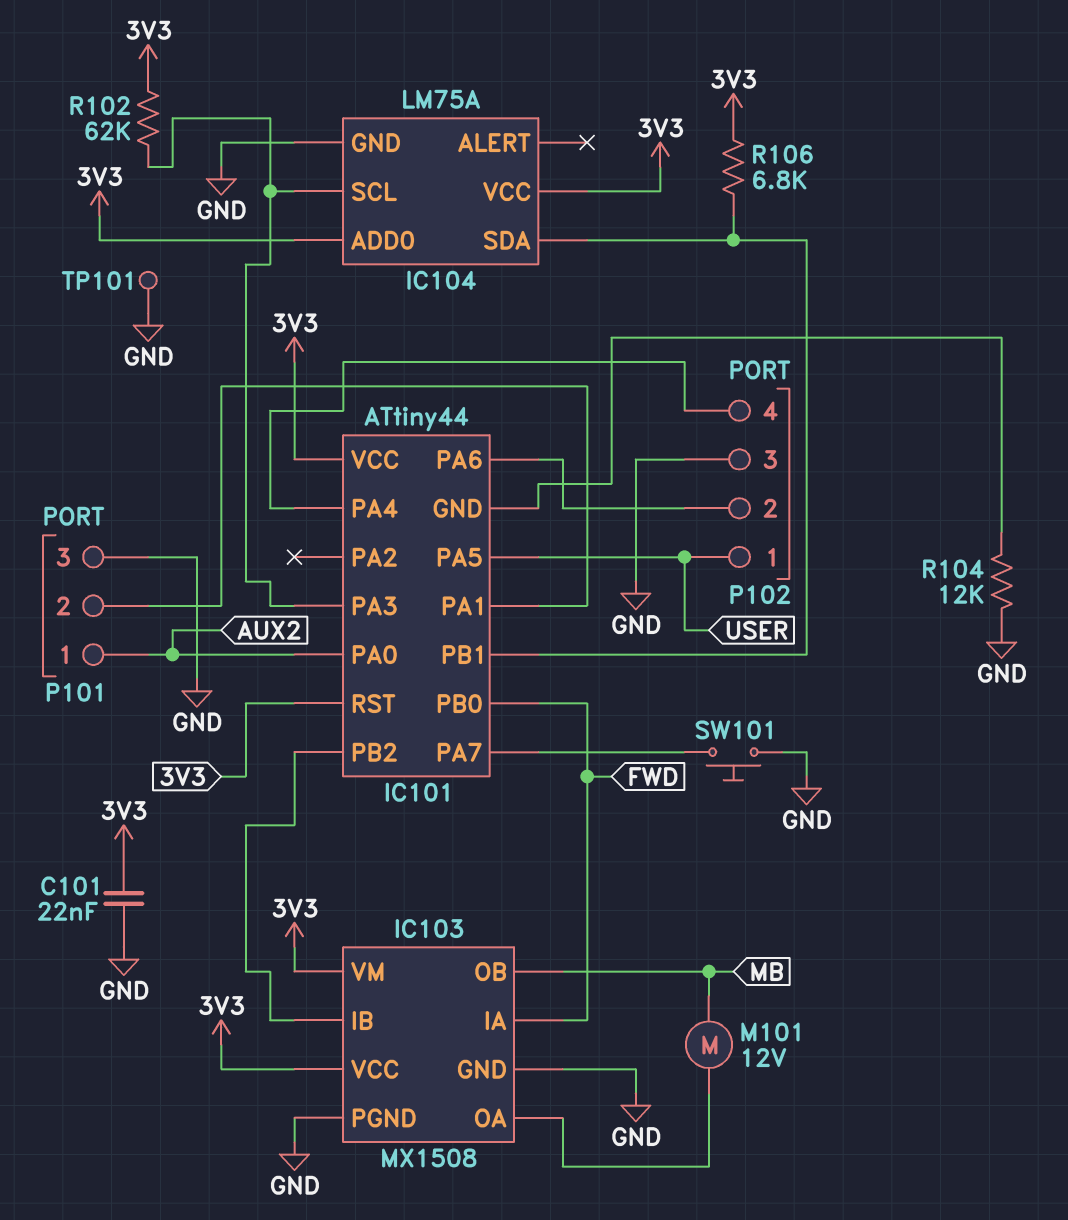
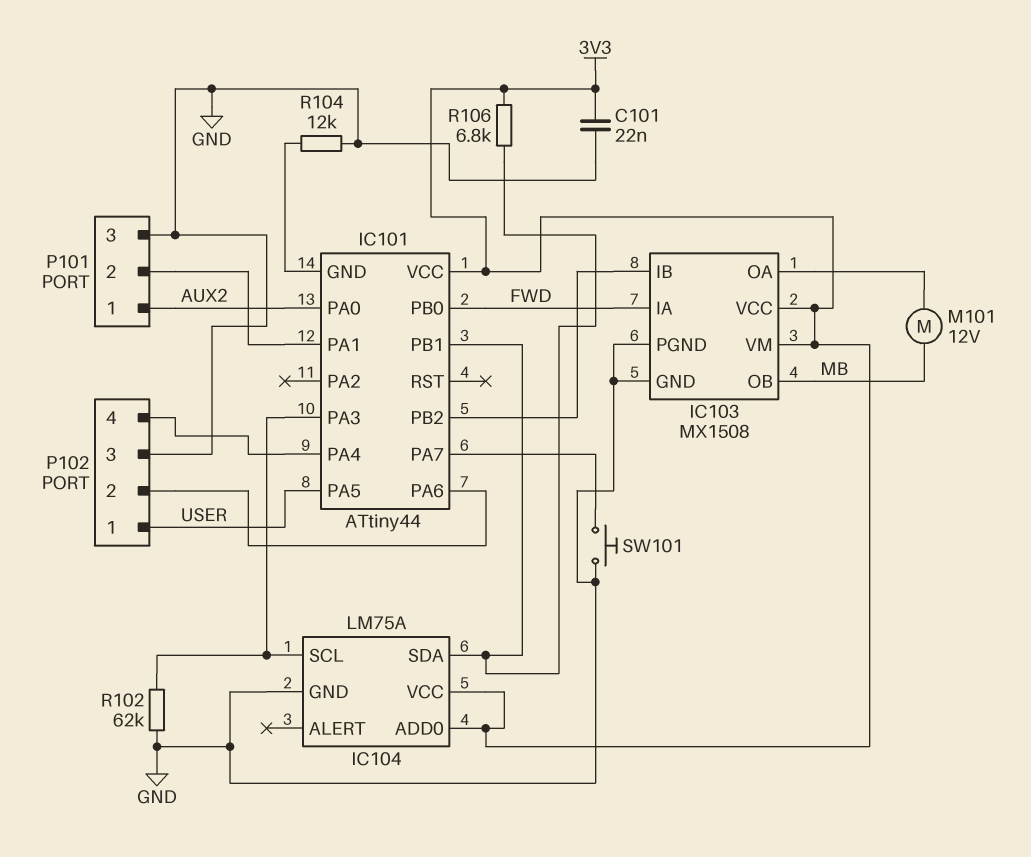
IC101 pin RST: 3V3 -> none
R102: 62k (3V3, IC101/PA3) -> 62k (GND, IC101/PA3)
TP101: test point (GND) -> none

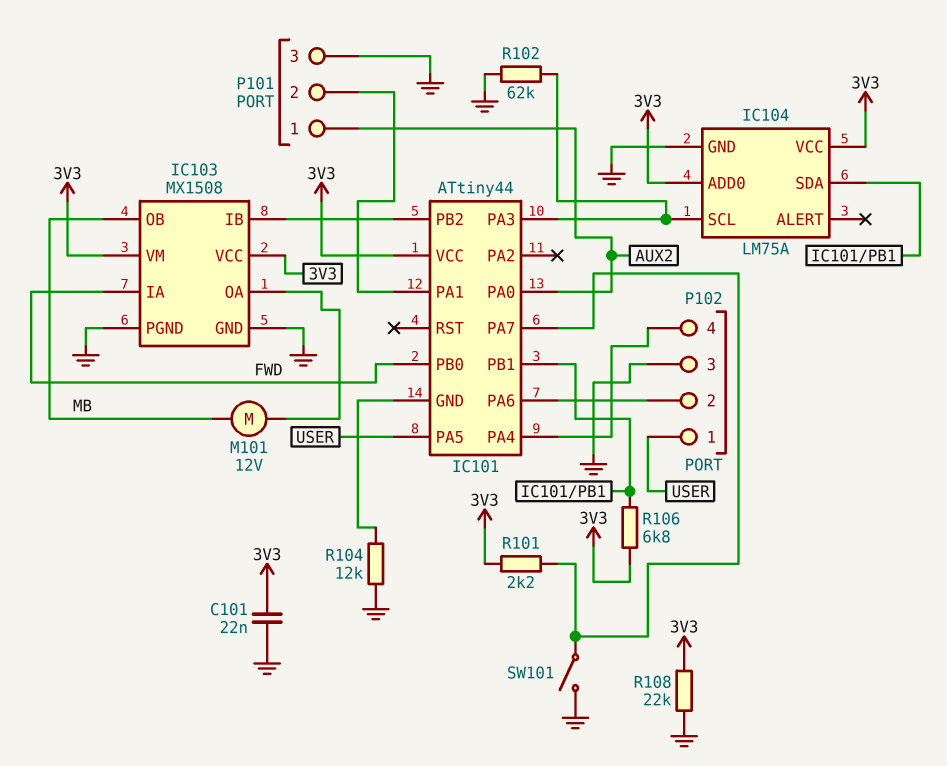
R101: none -> 2.2k (3V3, IC101/PA7)
R108: none -> 22k (3V3, GND)
SW101: button (GND, IC101/PA7) -> switch (GND, IC101/PA7)

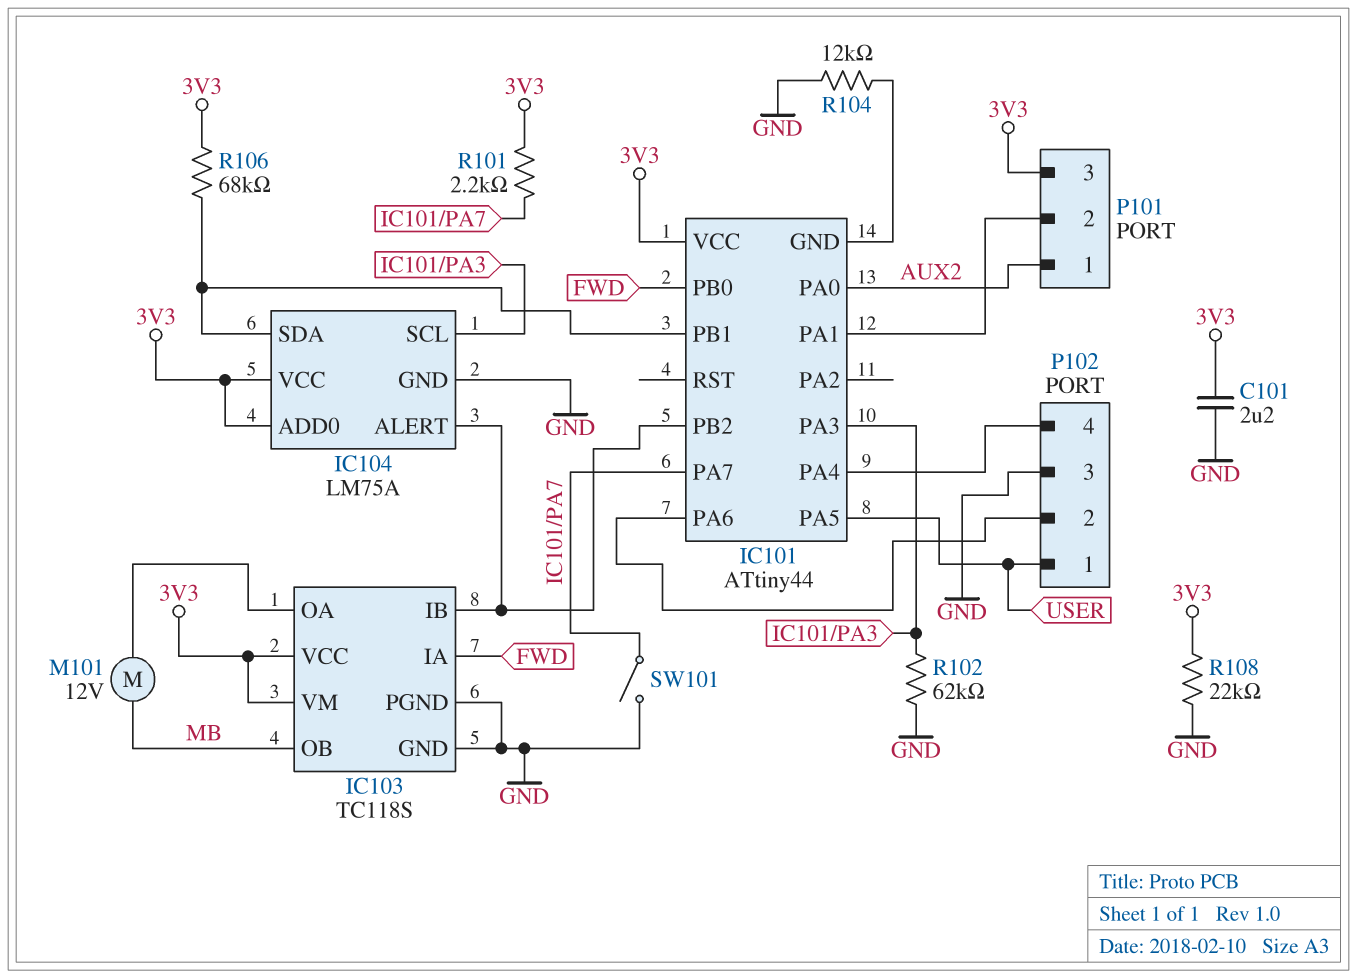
C101: 22nF (3V3, GND) -> 2.2uF (3V3, GND)
IC103: MX1508 -> TC118S
IC104 pin ALERT: none -> IC101/PB2
P101 pin 3: GND -> 3V3
R106: 6.8k (3V3, IC101/PB1) -> 68k (3V3, IC101/PB1)

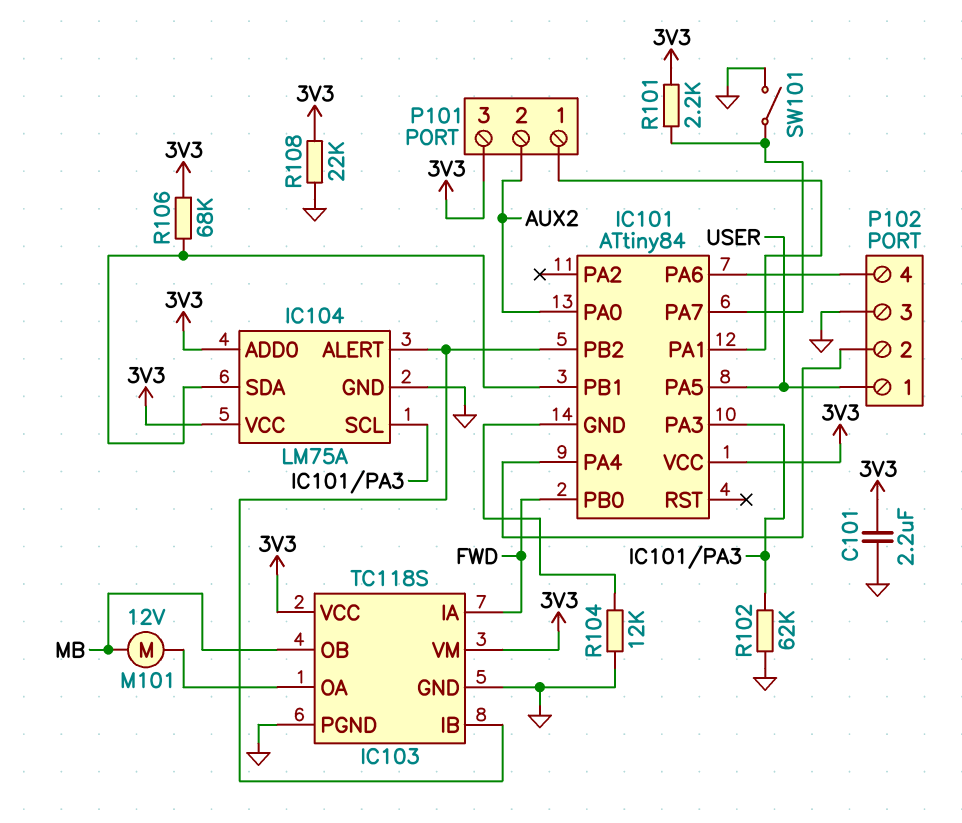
IC101: ATtiny44 -> ATtiny84
P101 pin 1: AUX2 -> IC101/PA1
P101 pin 2: IC101/PA1 -> AUX2
P102 pin 2: IC101/PA6 -> IC101/PA4
P102 pin 4: IC101/PA4 -> IC101/PA6

